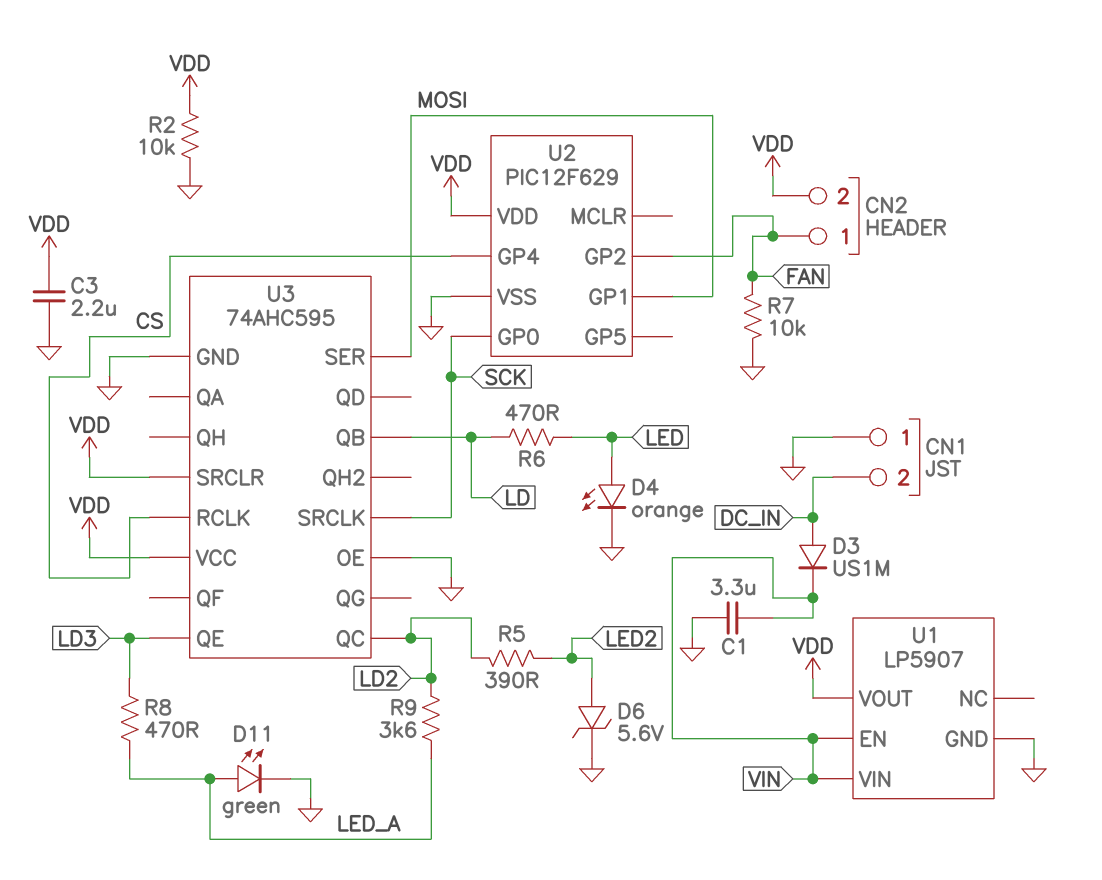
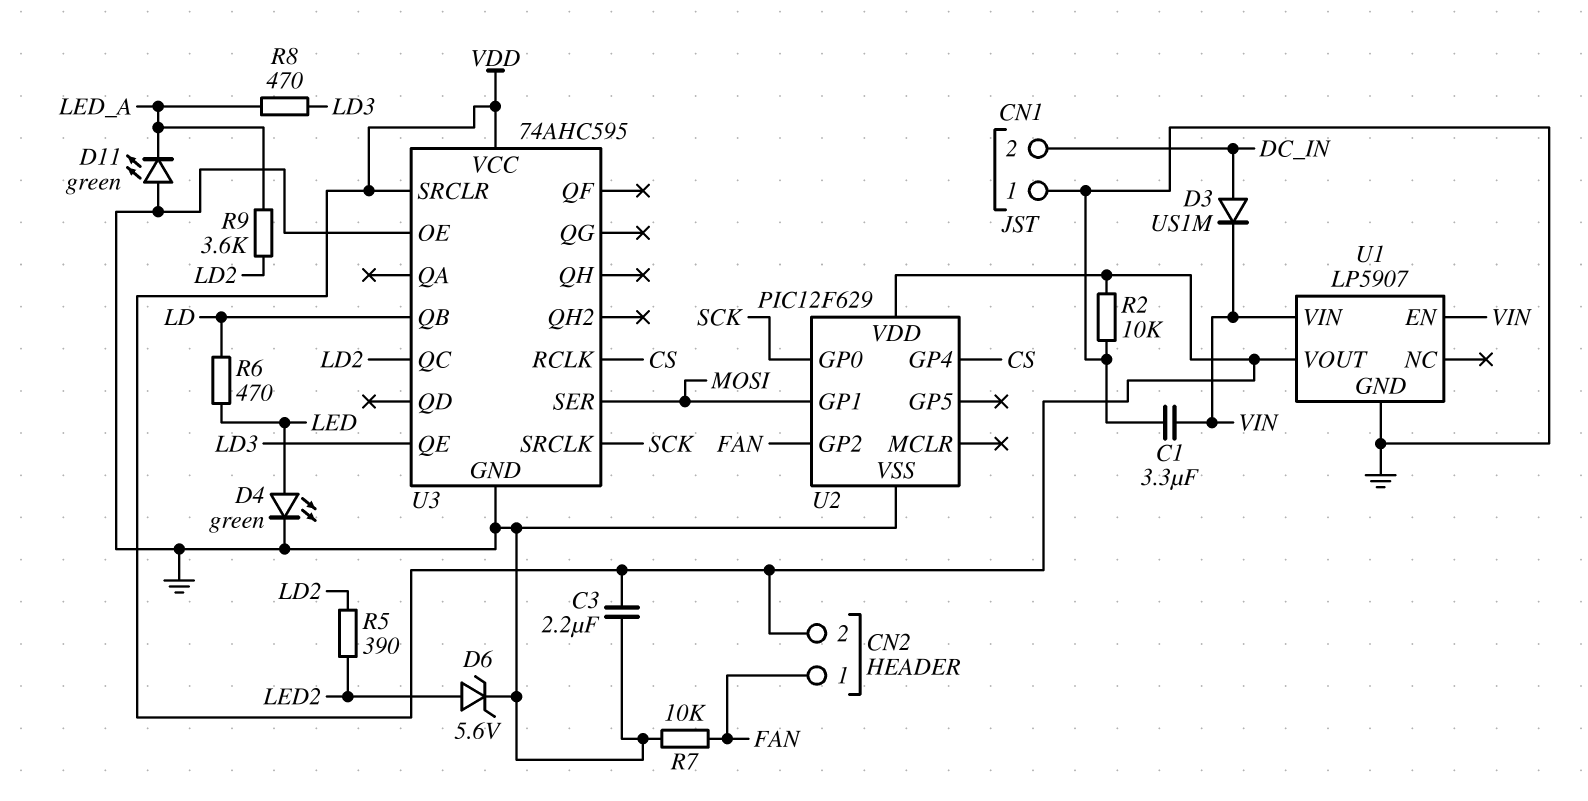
D4: LED orange (A LED, K GND) -> LED green (A LED, K GND)
D11: LED green (A LED_A, K GND) -> LED green (A GND, K LED_A)

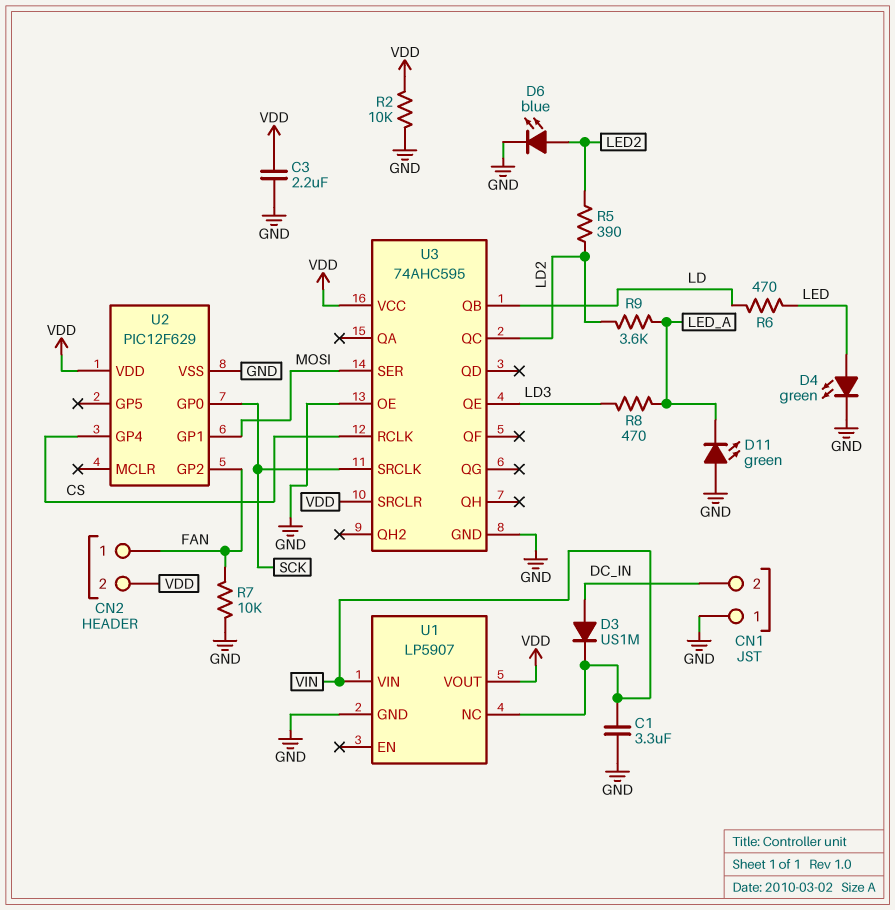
D6: zener 5.6V (A LED2, K GND) -> LED blue (A LED2, K GND)
U1 pin EN: VIN -> none
U1 pin NC: none -> VIN

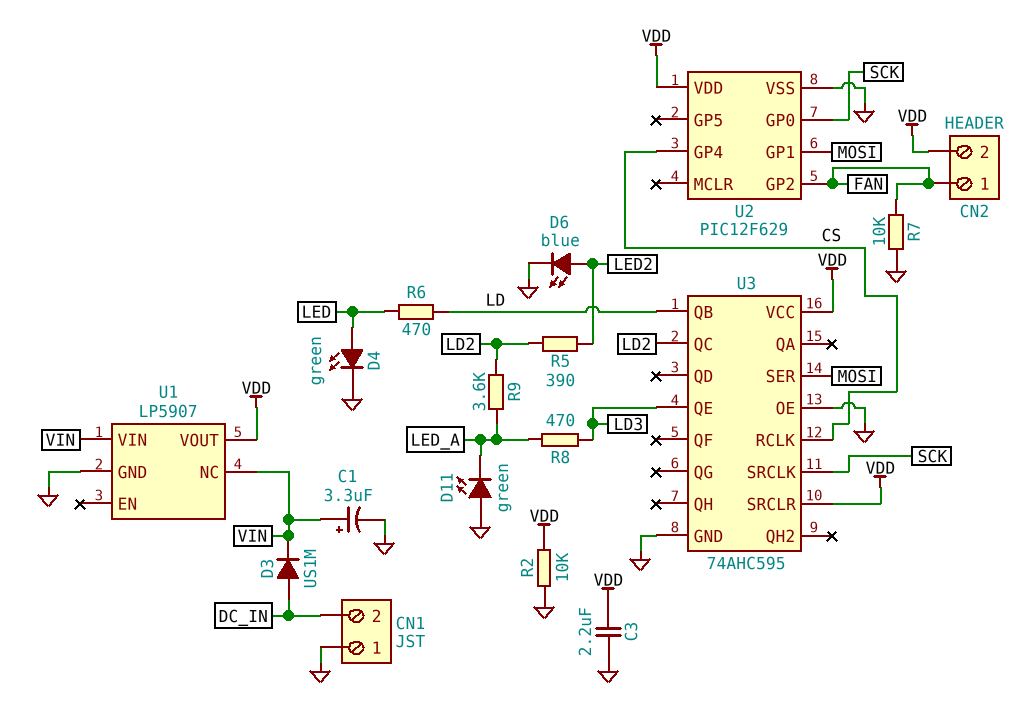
C1: 3.3uF (GND, VIN) -> 3.3uF (plus VIN, minus GND)

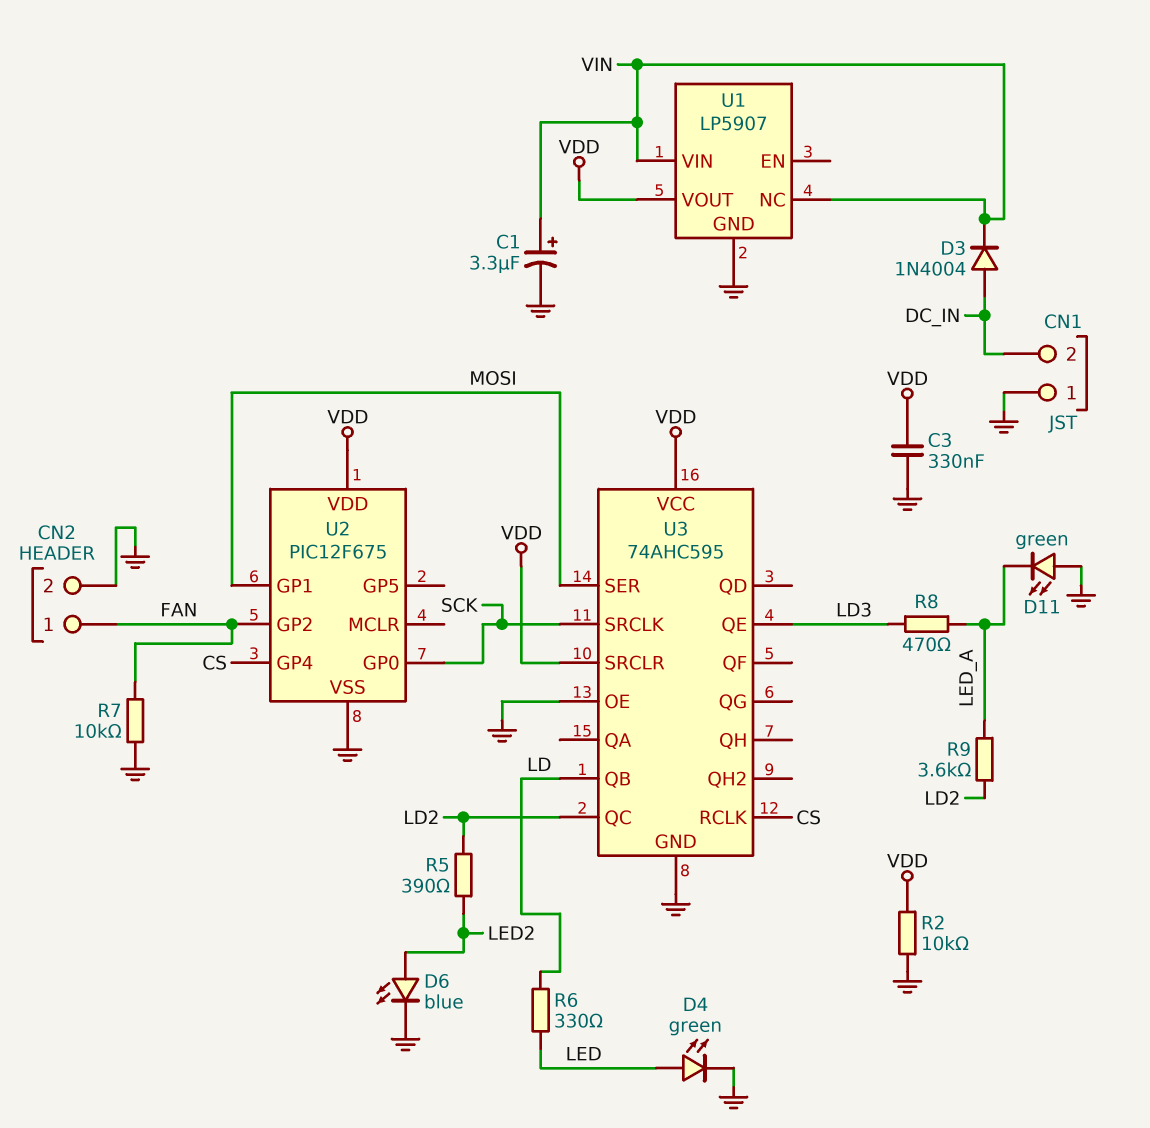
C3: 2.2uF (GND, VDD) -> 330nF (GND, VDD)
CN2 pin 2: VDD -> GND
D3: diode US1M (A DC_IN, K VIN) -> diode 1N4004 (A DC_IN, K VIN)
R6: 470 (LD, LED) -> 330 (LD, LED)
U2: PIC12F629 -> PIC12F675

